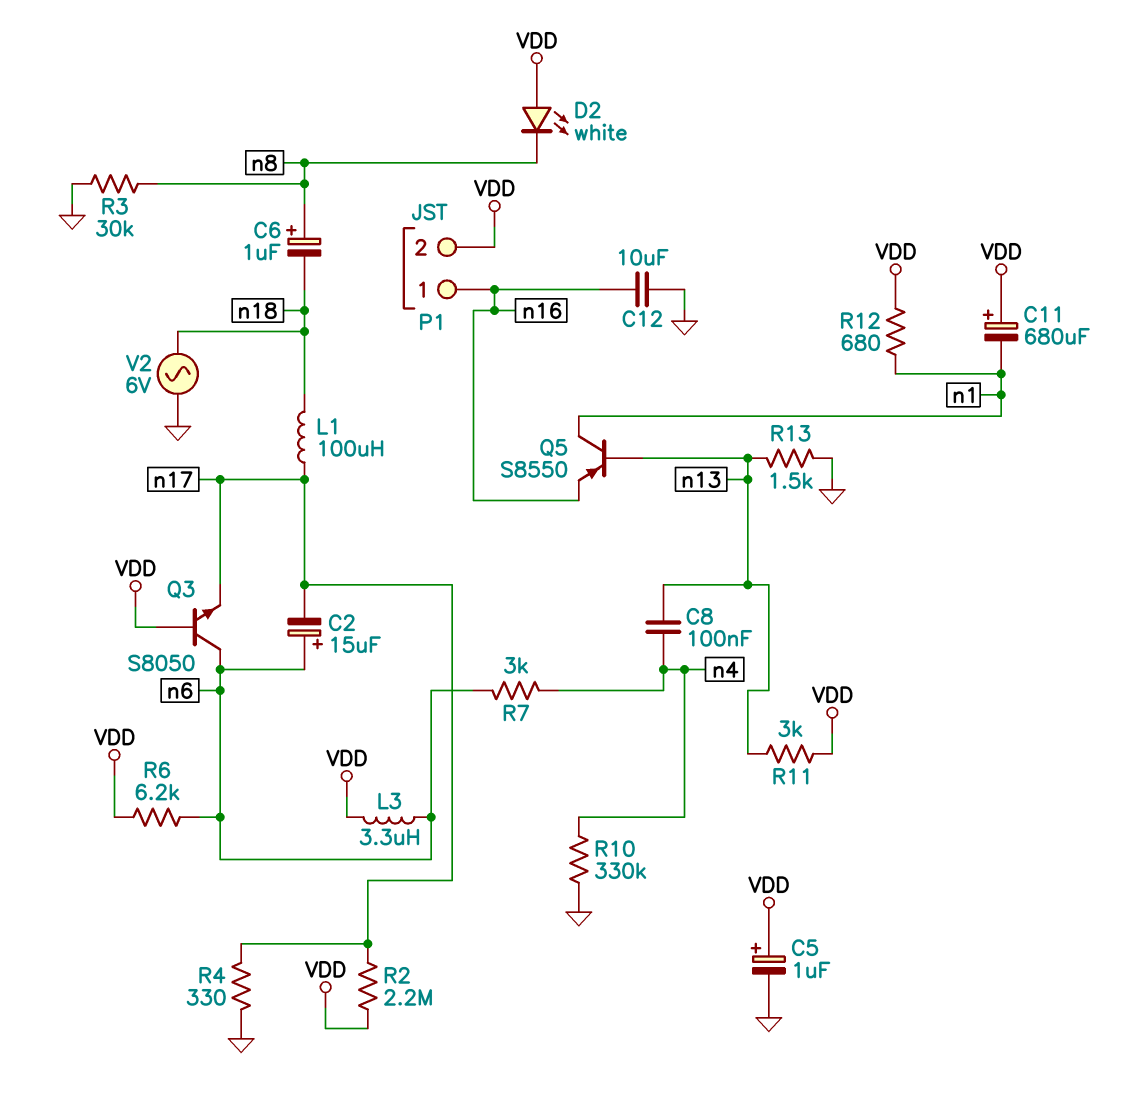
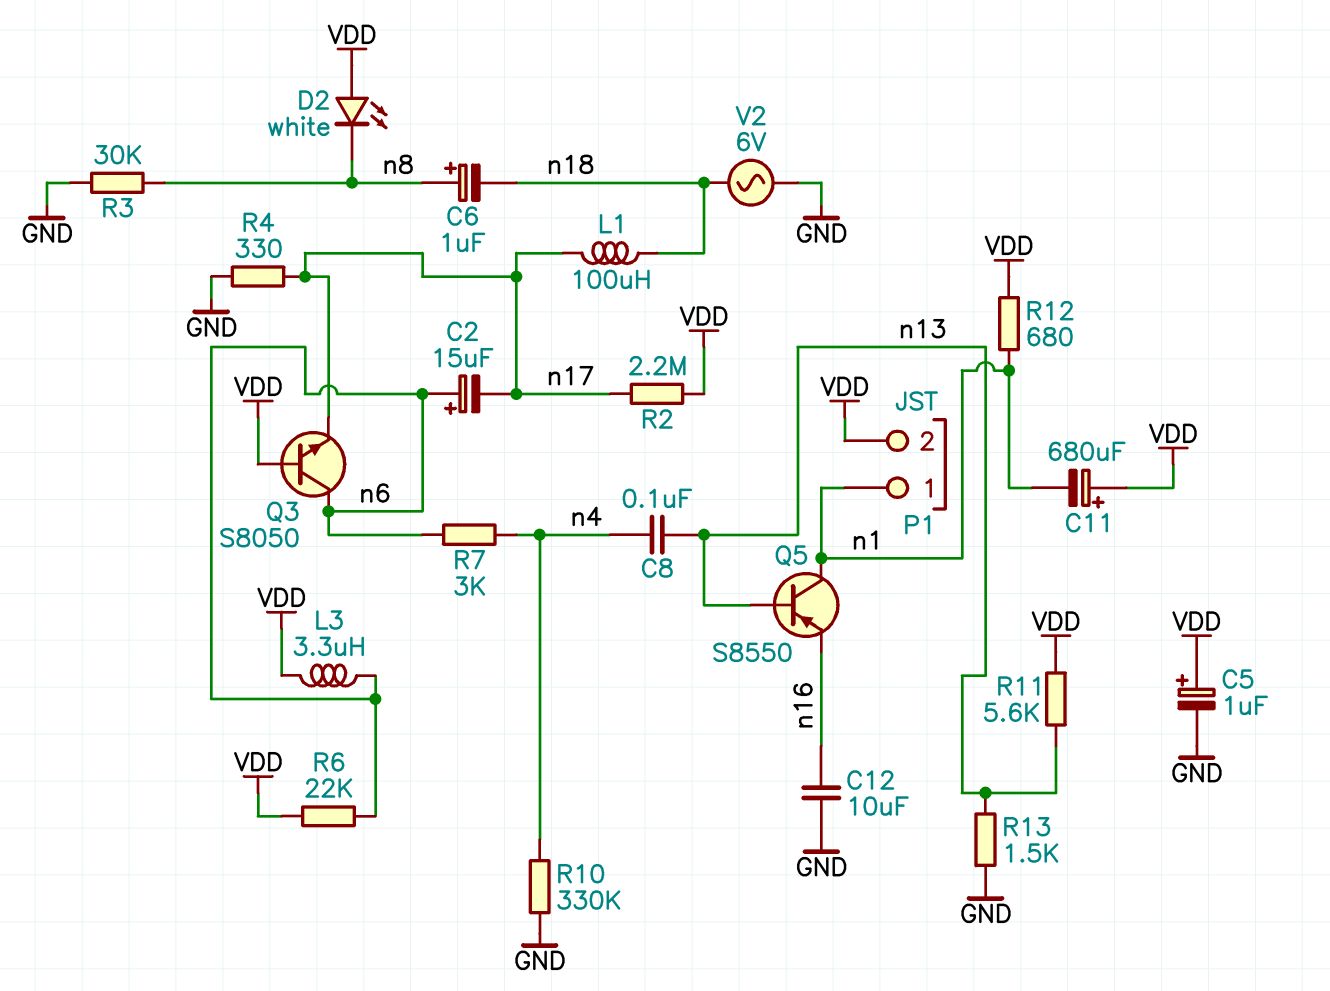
P1 pin 1: n16 -> n1
R6: 6.2k (VDD, n6) -> 22k (VDD, n6)
R11: 3k (VDD, n13) -> 5.6k (VDD, n13)

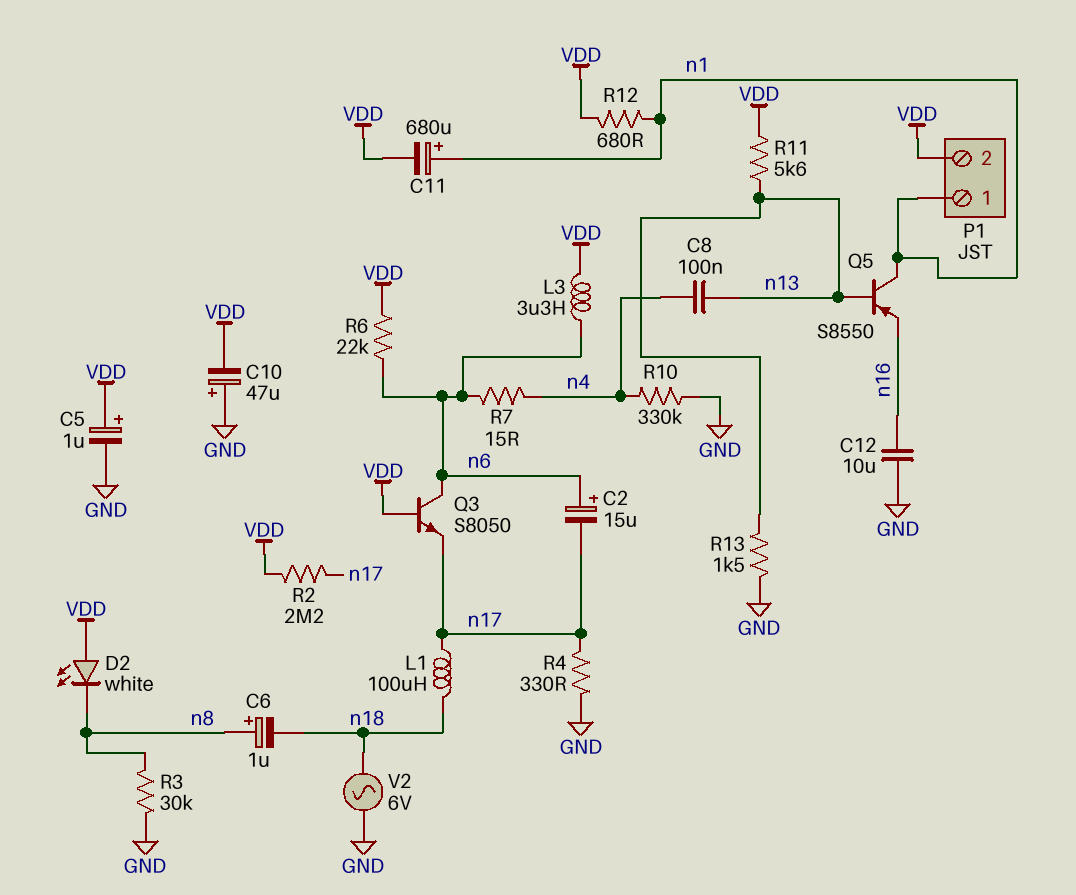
C10: none -> 47uF (plus GND, minus VDD)
C11: 680uF (plus VDD, minus n1) -> 680uF (plus n1, minus VDD)
R7: 3k (n4, n6) -> 15 (n4, n6)

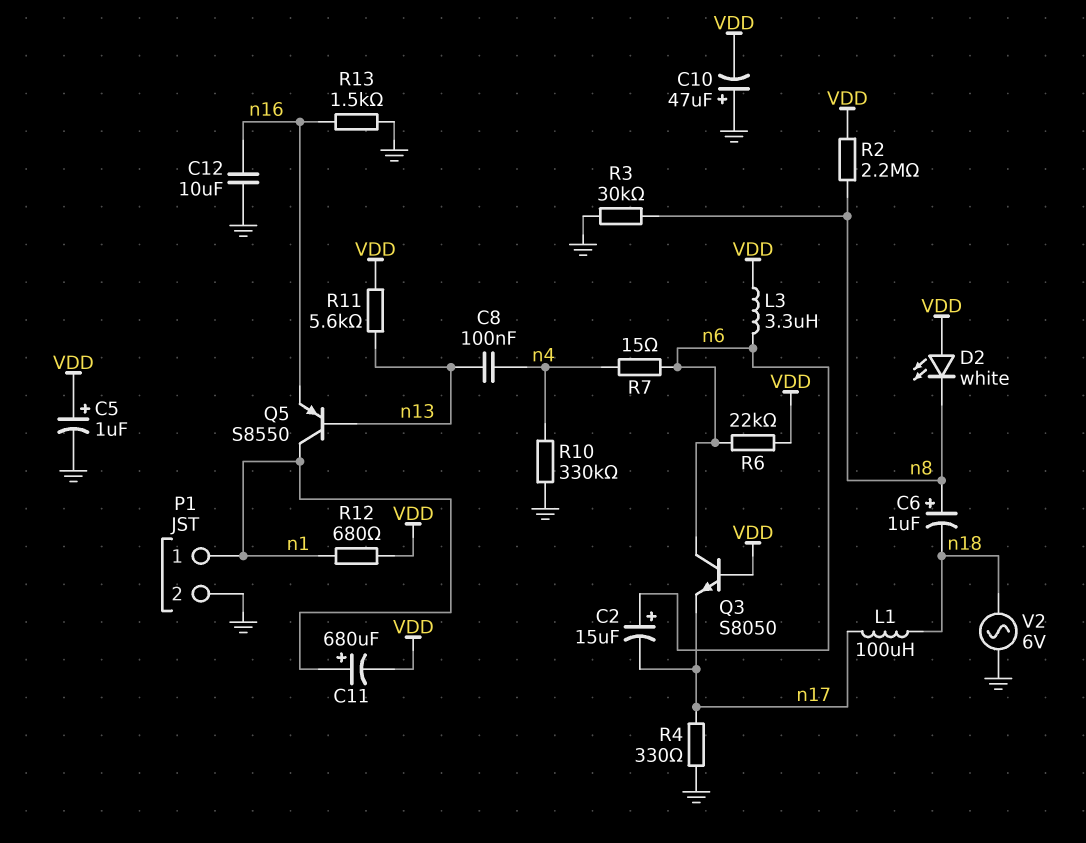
P1 pin 2: VDD -> GND
R2: 2.2M (VDD, n17) -> 2.2M (VDD, n8)
R13: 1.5k (GND, n13) -> 1.5k (GND, n16)

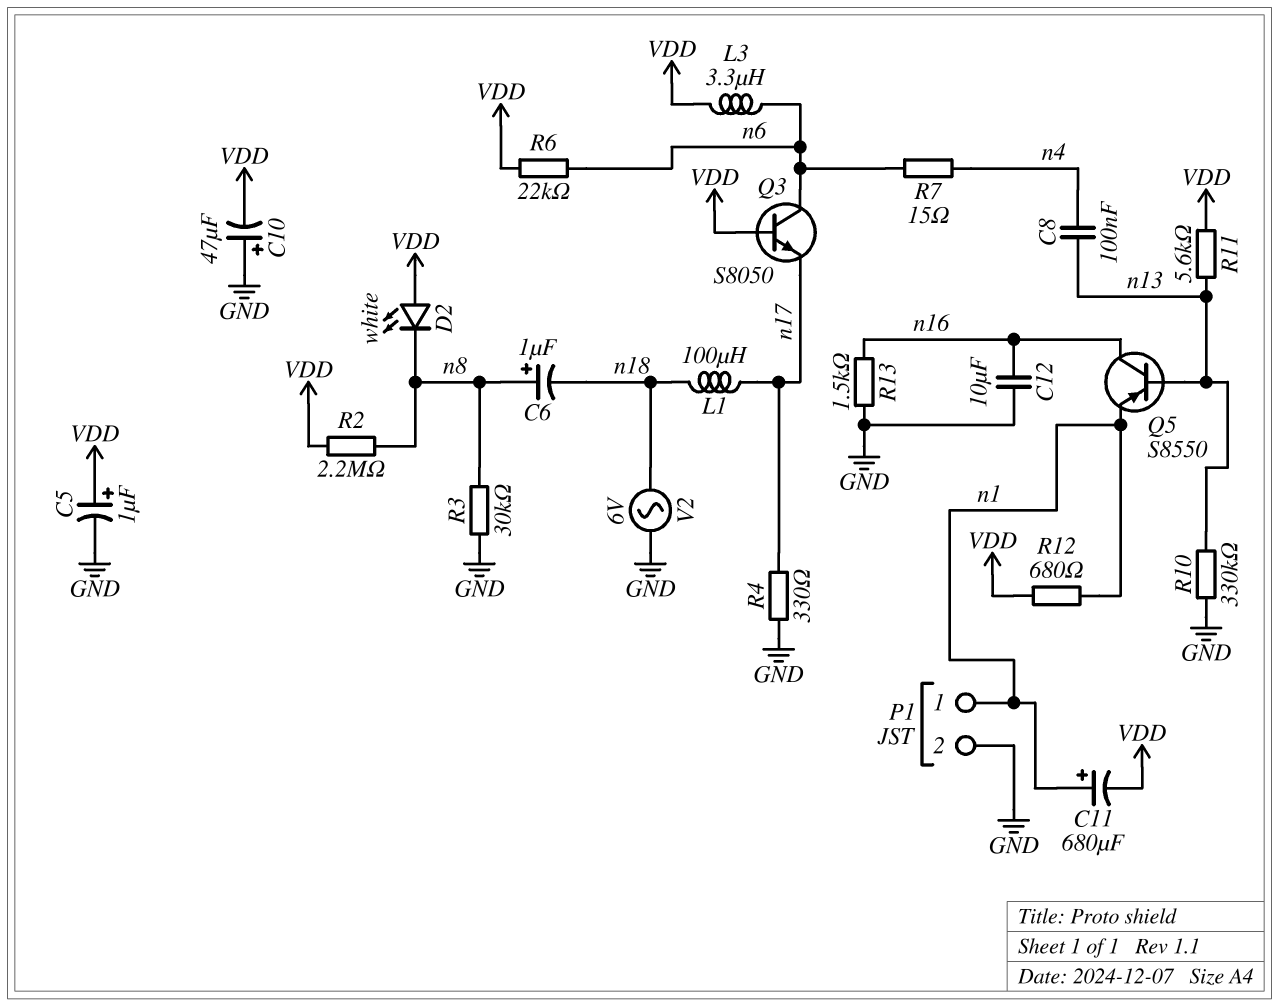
C2: 15uF (plus n6, minus n17) -> none
Q5: PNP S8550 (B n13, C n1, E n16) -> PNP S8550 (B n13, C n16, E n1)
R10: 330k (GND, n4) -> 330k (GND, n13)

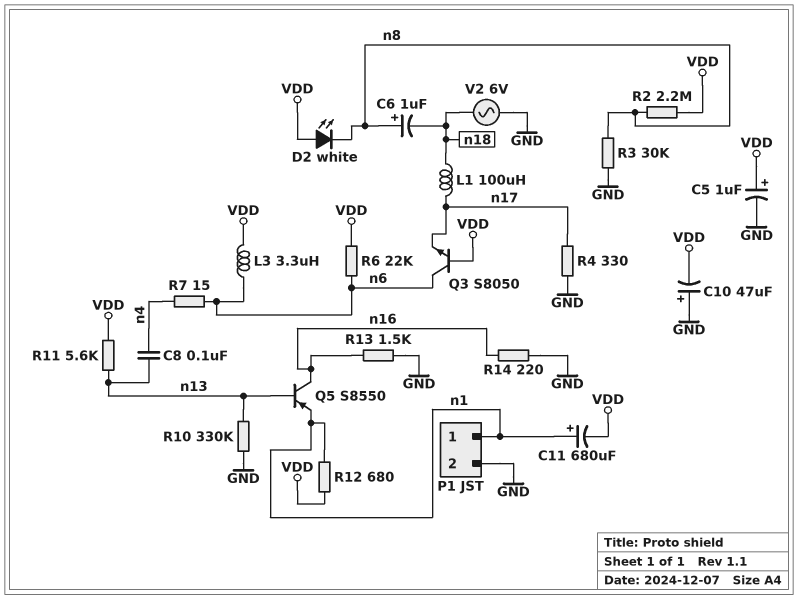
C12: 10uF (GND, n16) -> none
R14: none -> 220 (GND, n16)

